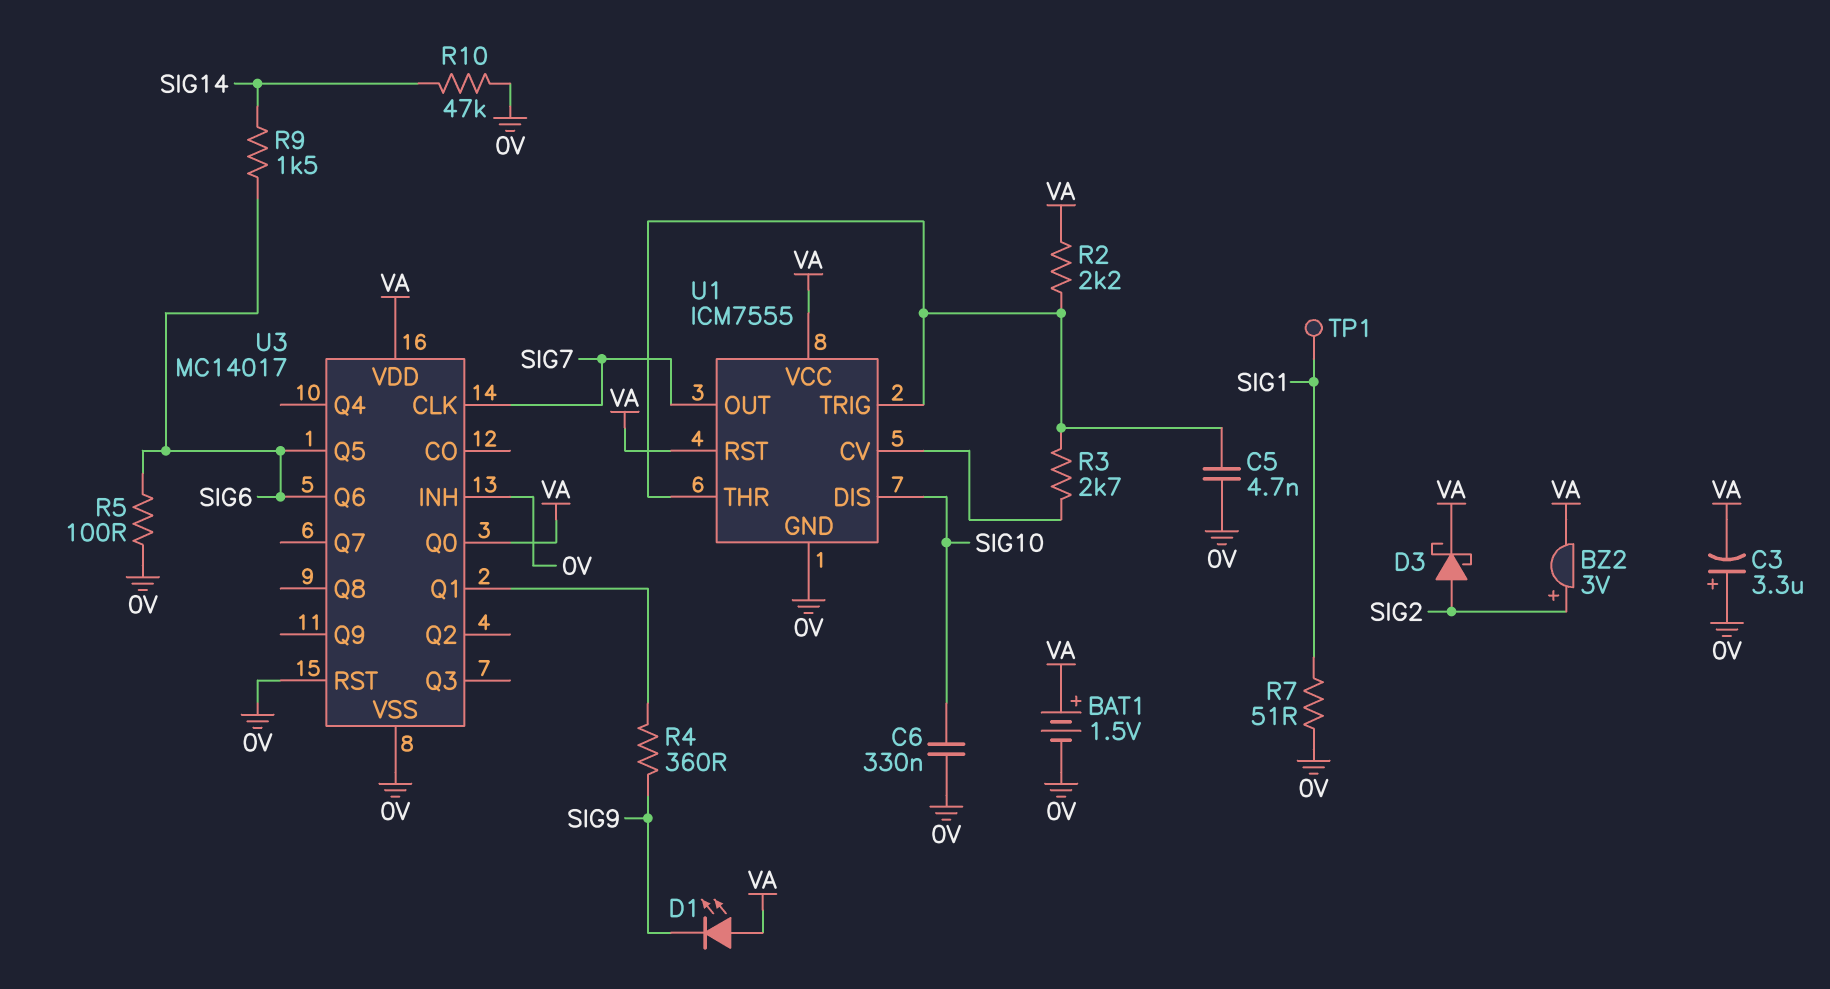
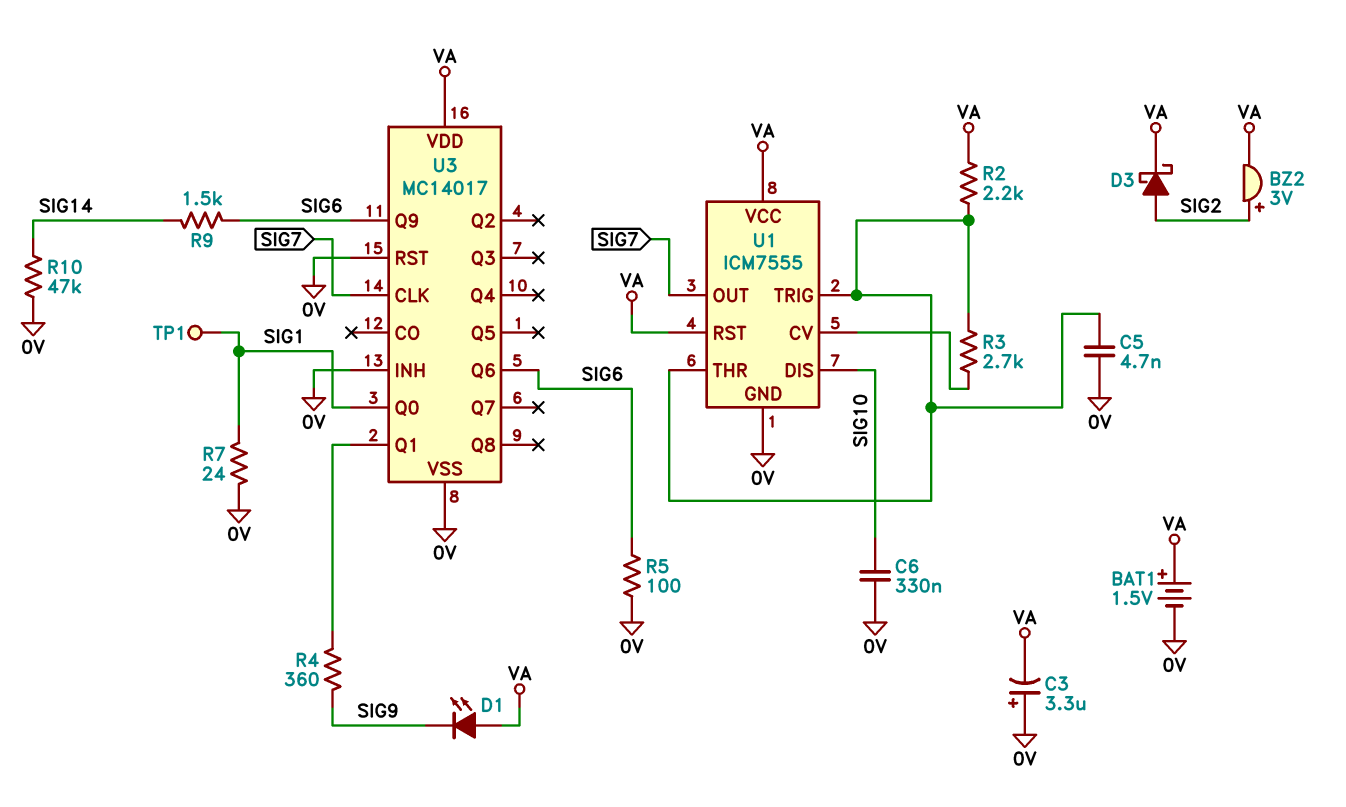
R7: 51 (0V, SIG1) -> 24 (0V, SIG1)
U3 pin Q0: VA -> SIG1
U3 pin Q5: SIG6 -> none
U3 pin Q9: none -> SIG6

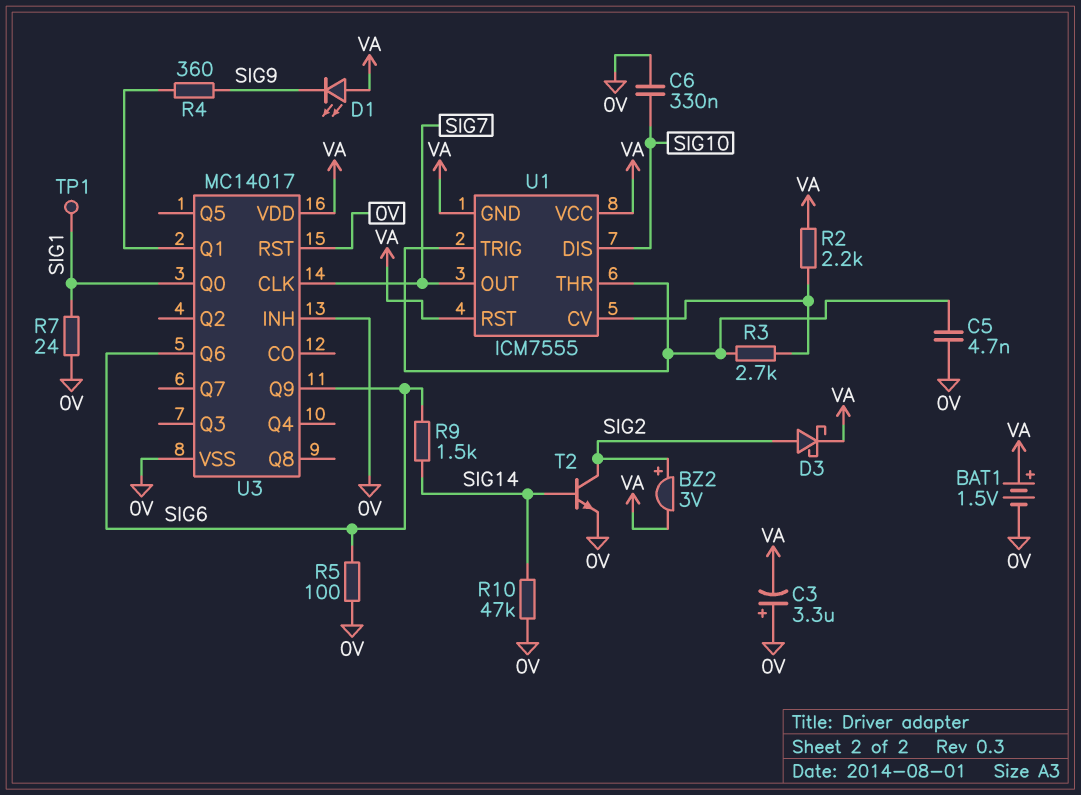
R2: 2.2k (U1/THR, VA) -> 2.2k (U1/CV, VA)
T2: none -> NPN (B SIG14, C SIG2, E 0V)
U1 pin GND: 0V -> VA

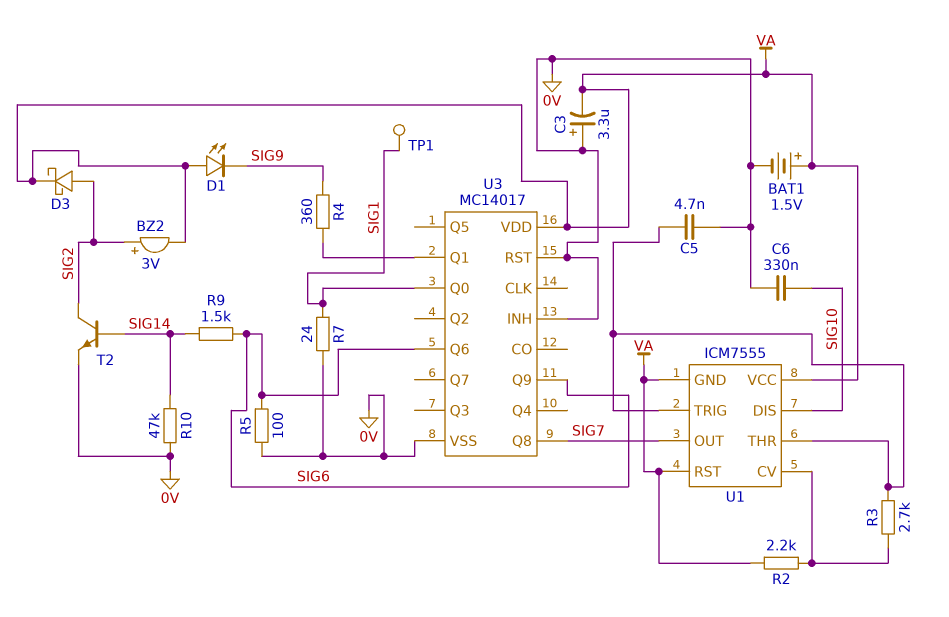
U3 pin CLK: SIG7 -> none
U3 pin Q8: none -> SIG7

